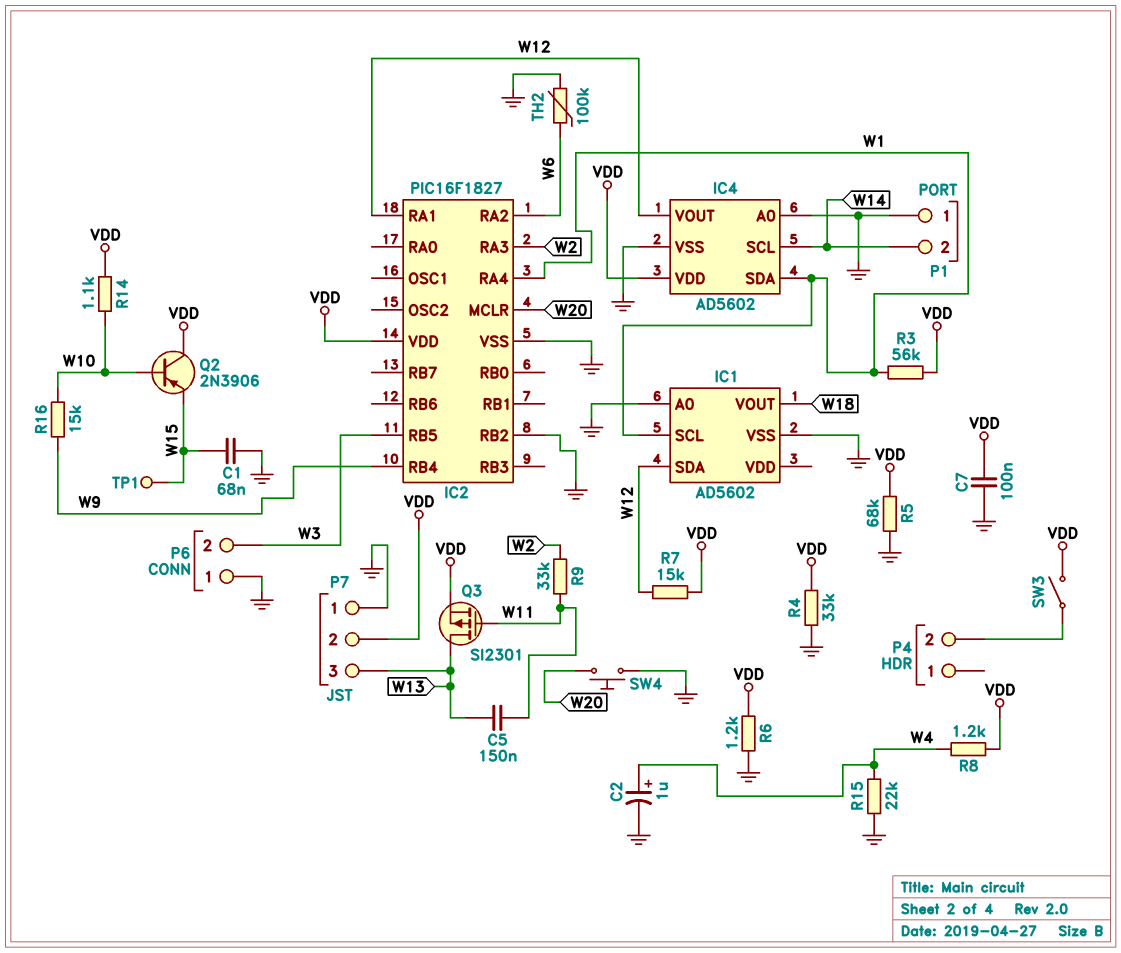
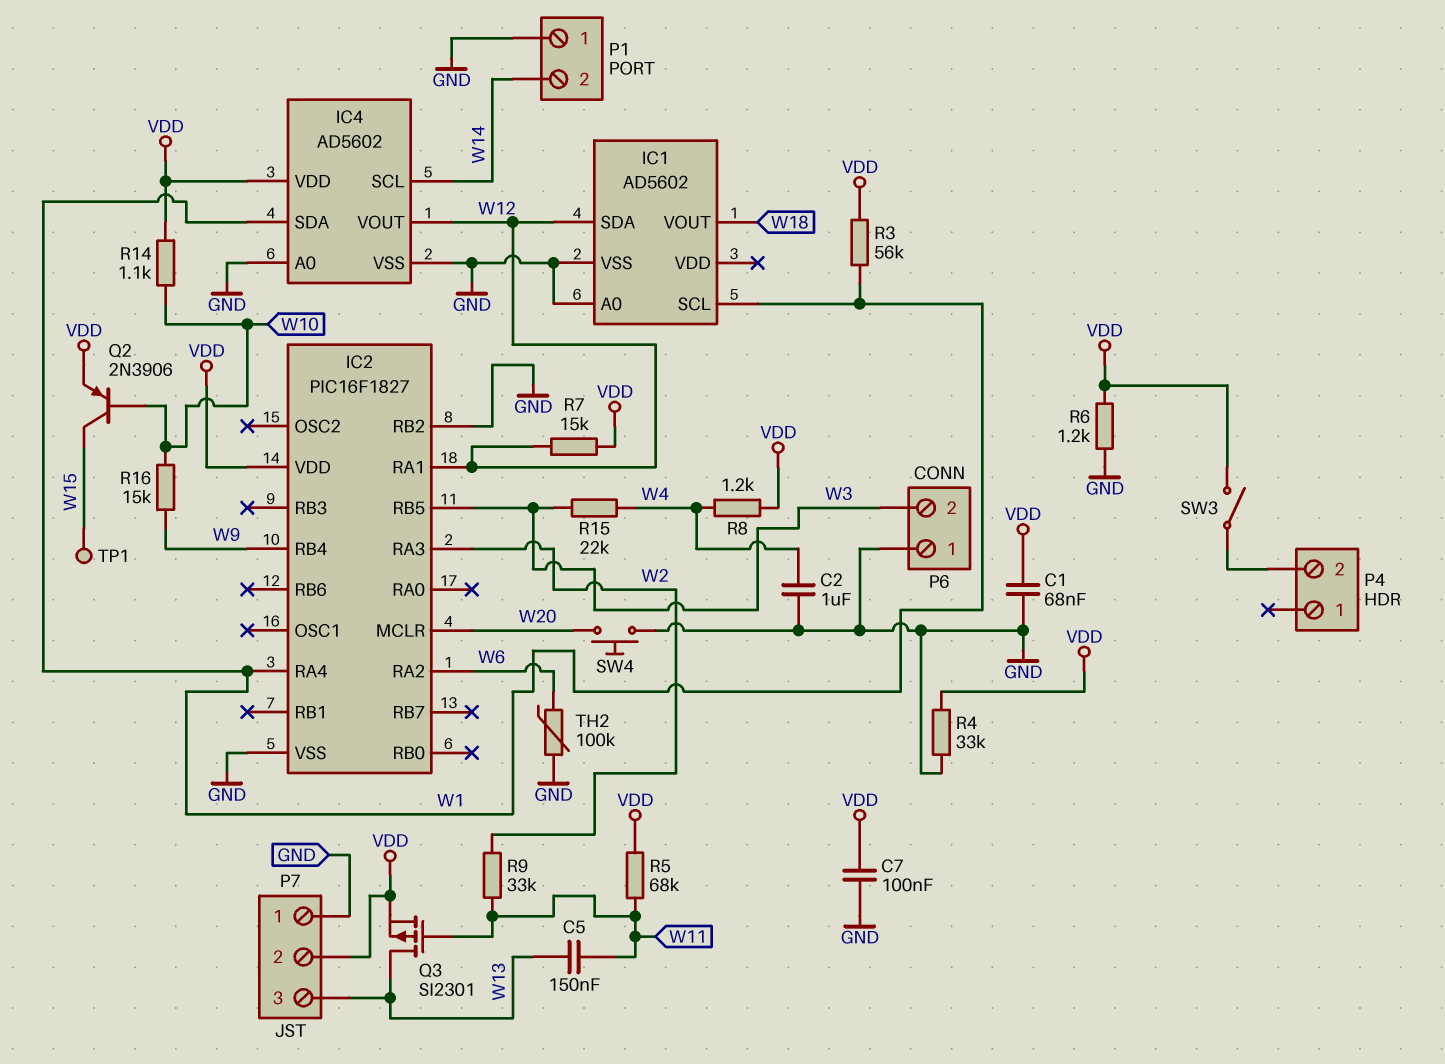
C1: 68nF (GND, W15) -> 68nF (GND, VDD)
C2: 1uF (plus W4, minus GND) -> 1uF (GND, W4)
Q2: PNP 2N3906 (B W10, C VDD, E W15) -> PNP 2N3906 (B W10, C W15, E VDD)
R5: 68k (GND, VDD) -> 68k (VDD, W11)
R15: 22k (GND, W4) -> 22k (W3, W4)

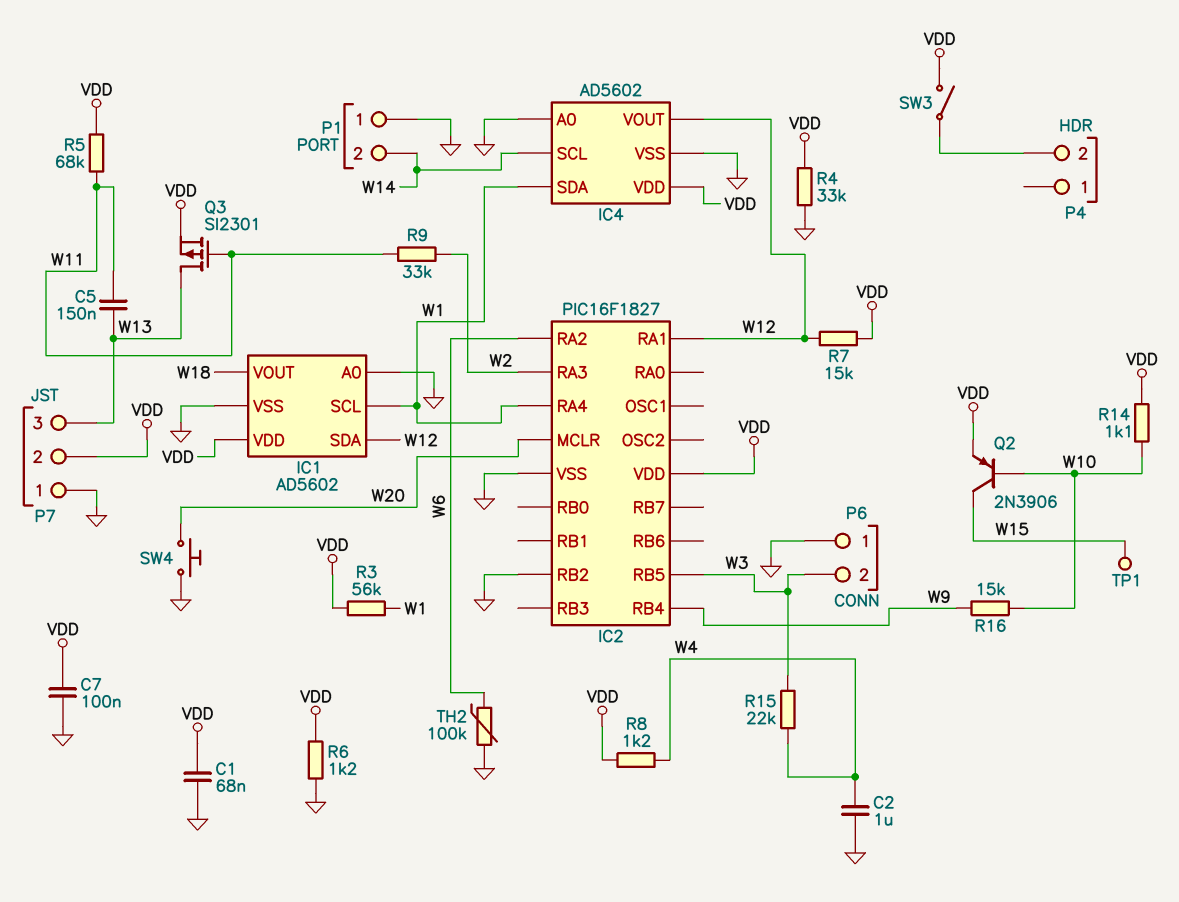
IC1 pin VDD: none -> VDD

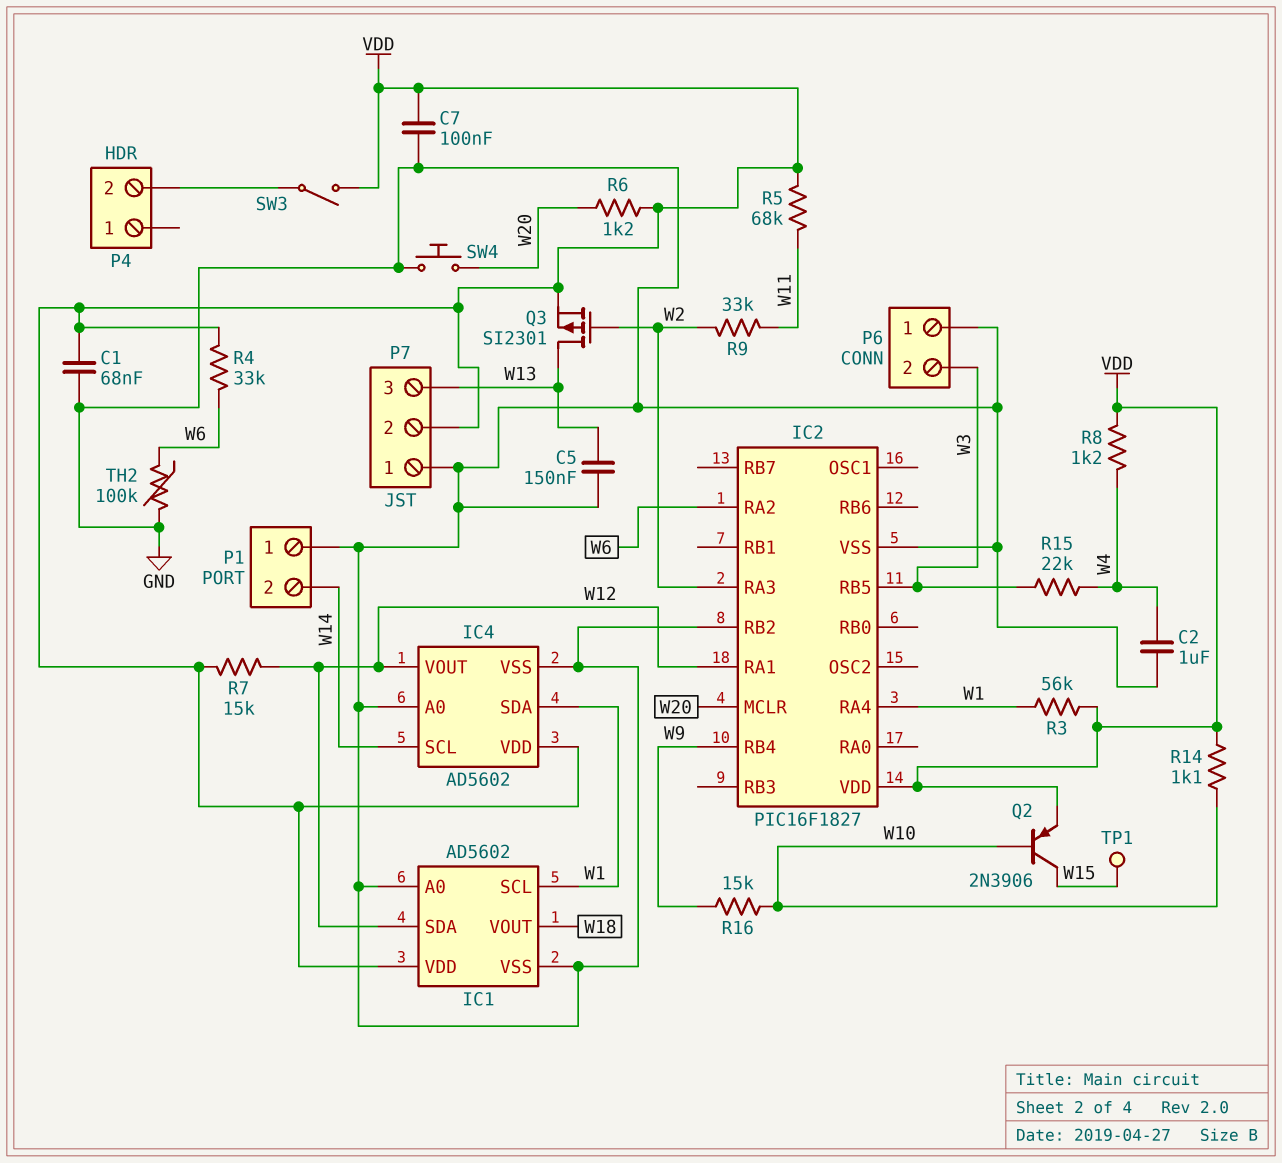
C5: 150nF (W11, W13) -> 150nF (GND, W13)
Q3: PMOS SI2301 (G W11, D W13, S VDD) -> PMOS SI2301 (G W2, D W13, S VDD)
R4: 33k (GND, VDD) -> 33k (VDD, W6)
R6: 1.2k (GND, VDD) -> 1.2k (VDD, W20)

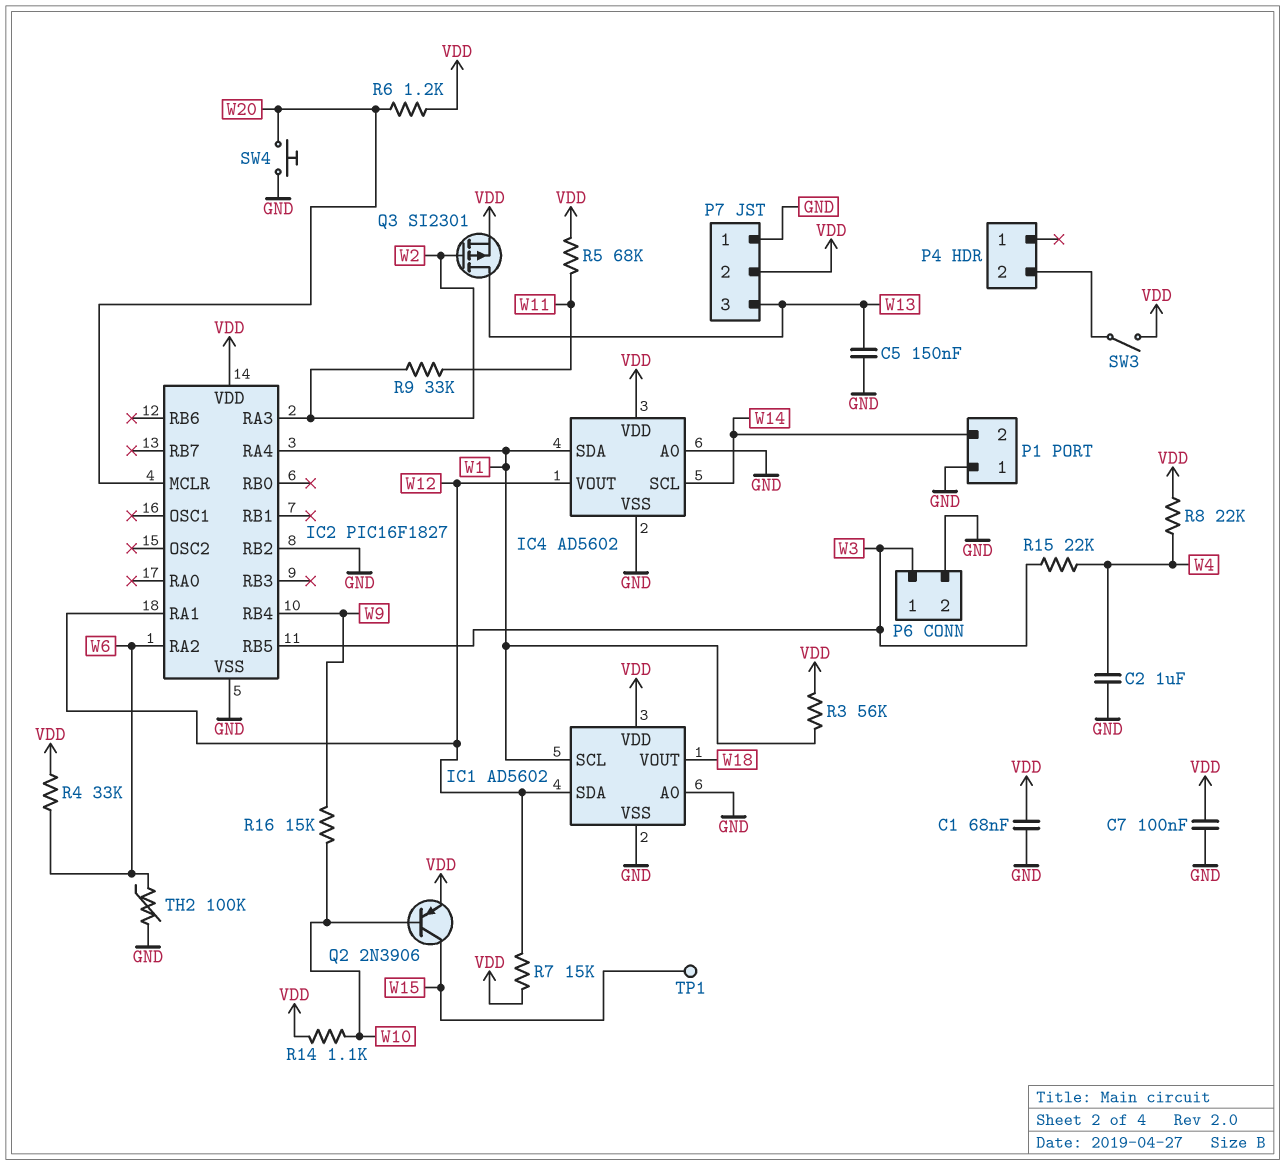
P6 pin 1: GND -> W3
P6 pin 2: W3 -> GND
R8: 1.2k (VDD, W4) -> 22k (VDD, W4)

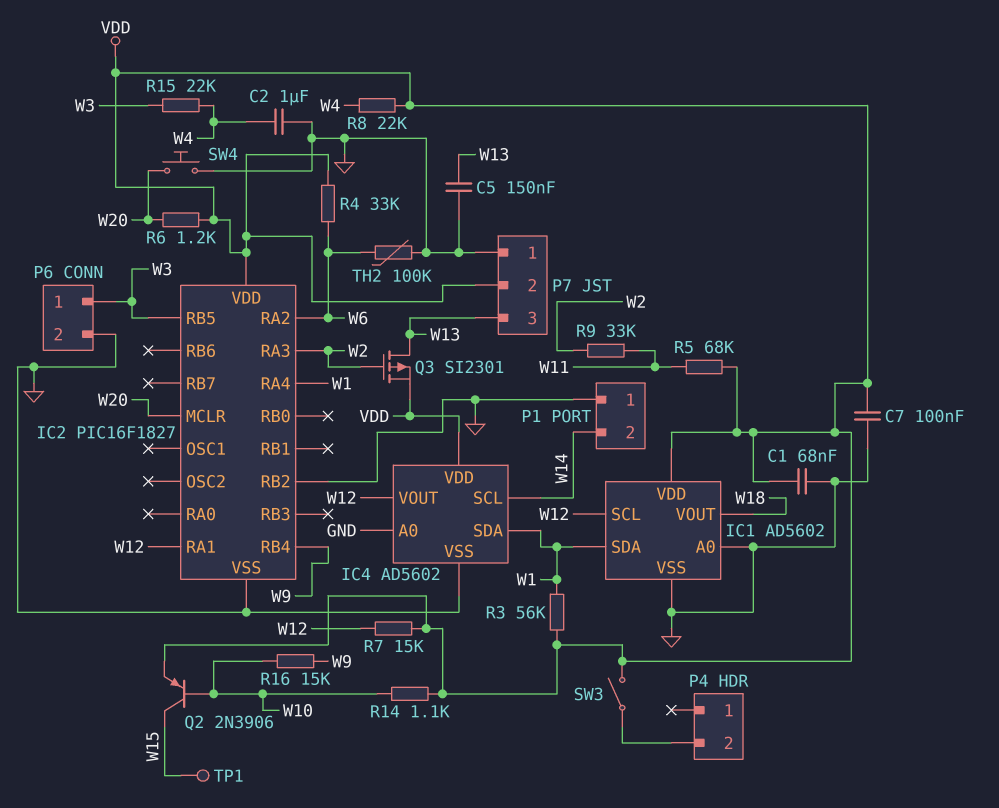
IC1 pin SCL: W1 -> W12
IC1 pin SDA: W12 -> W1

